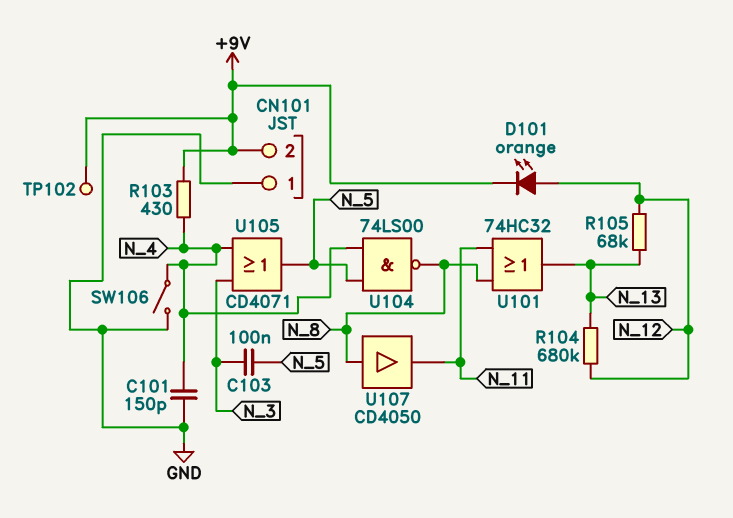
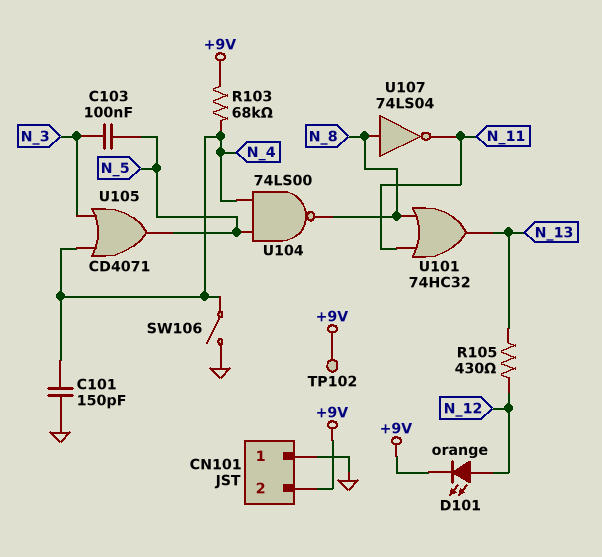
R103: 430 (+9V, N_4) -> 68k (+9V, N_4)
R104: 680k (N_12, N_13) -> none
R105: 68k (N_12, N_13) -> 430 (N_12, N_13)
U107: buffer CD4050 (in N_8, out N_11) -> NOT 74LS04 (in N_8, out N_11)

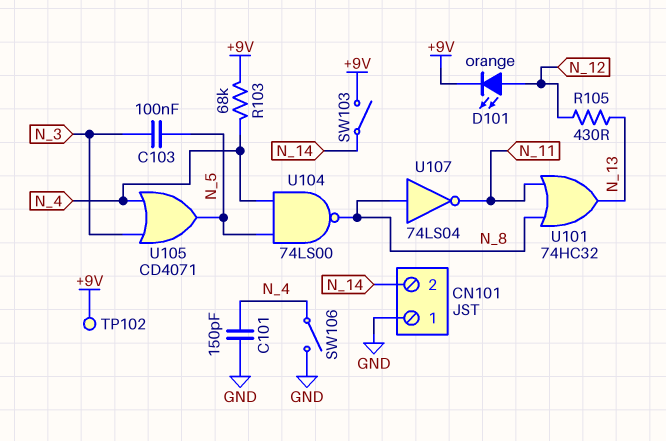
CN101 pin 2: +9V -> N_14
SW103: none -> switch (+9V, N_14)

